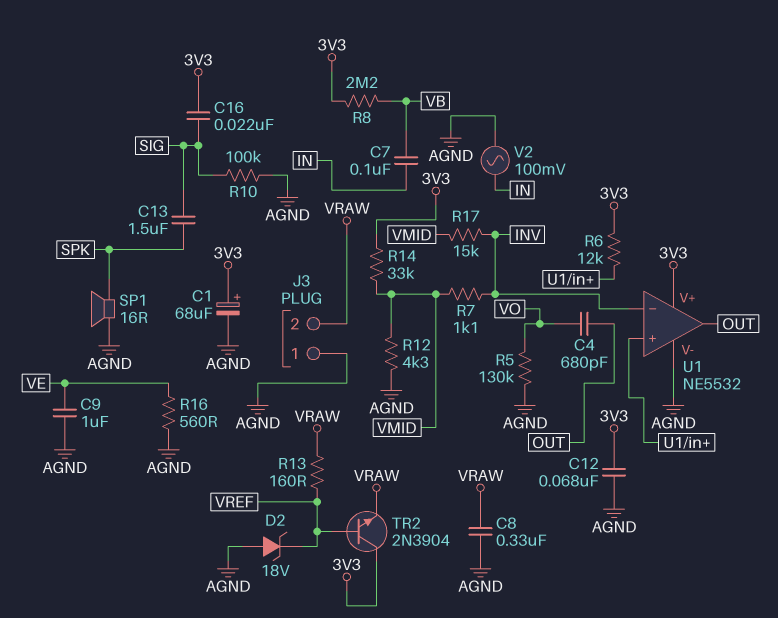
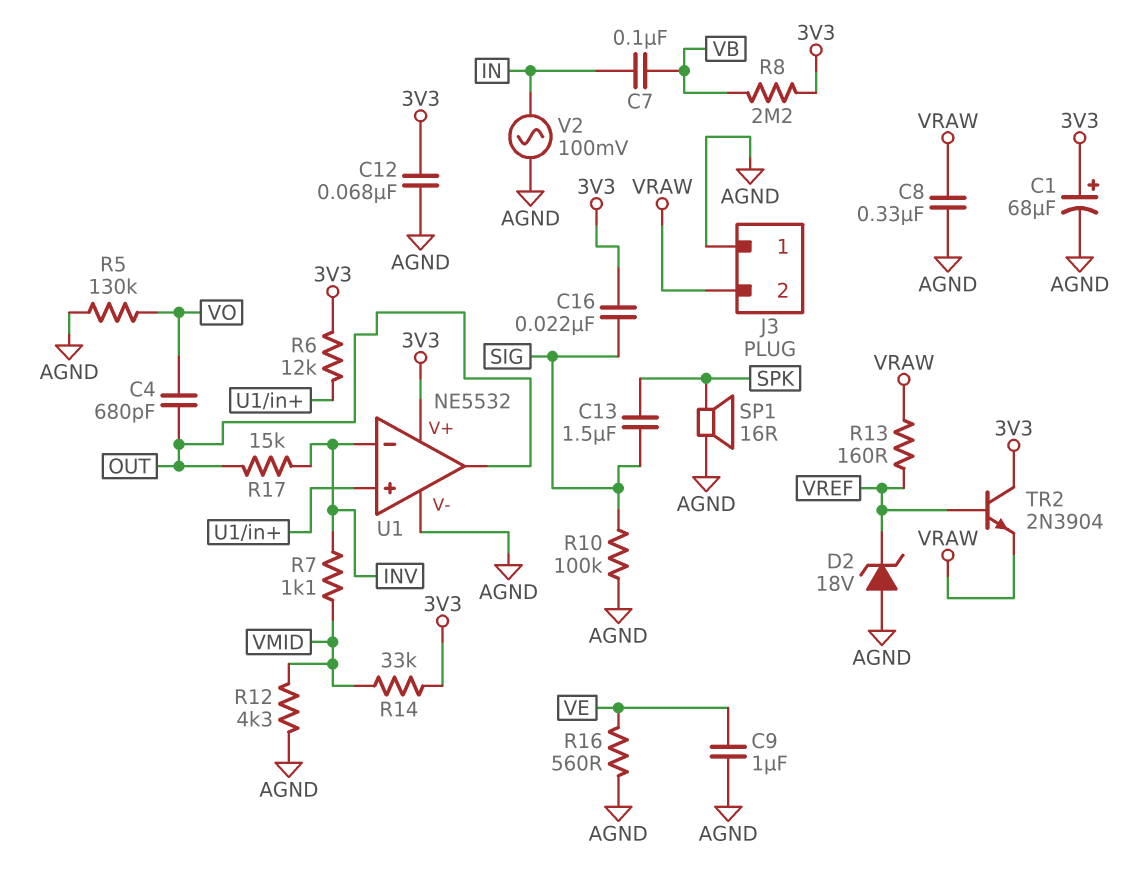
R17: 15k (INV, VMID) -> 15k (INV, OUT)

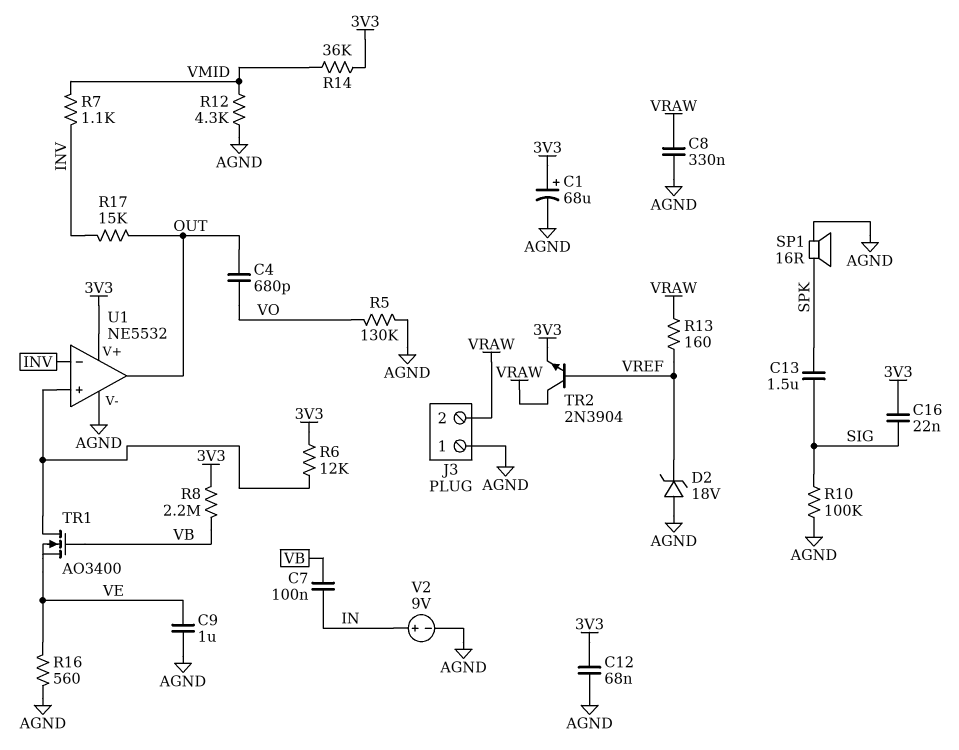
R14: 33k (3V3, VMID) -> 36k (3V3, VMID)
TR1: none -> NMOS AO3400 (G VB, D U1/in+, S VE)
TR2: NPN 2N3904 (B VREF, C 3V3, E VRAW) -> NPN 2N3904 (B VREF, C VRAW, E 3V3)
V2: AC 100mV (AGND, IN) -> 9V (plus IN, minus AGND)

